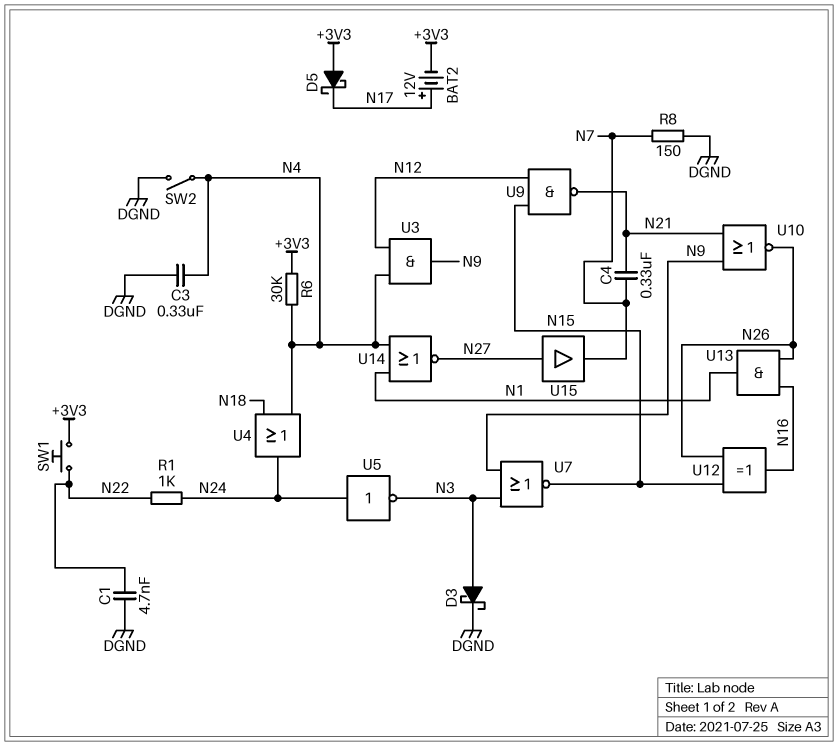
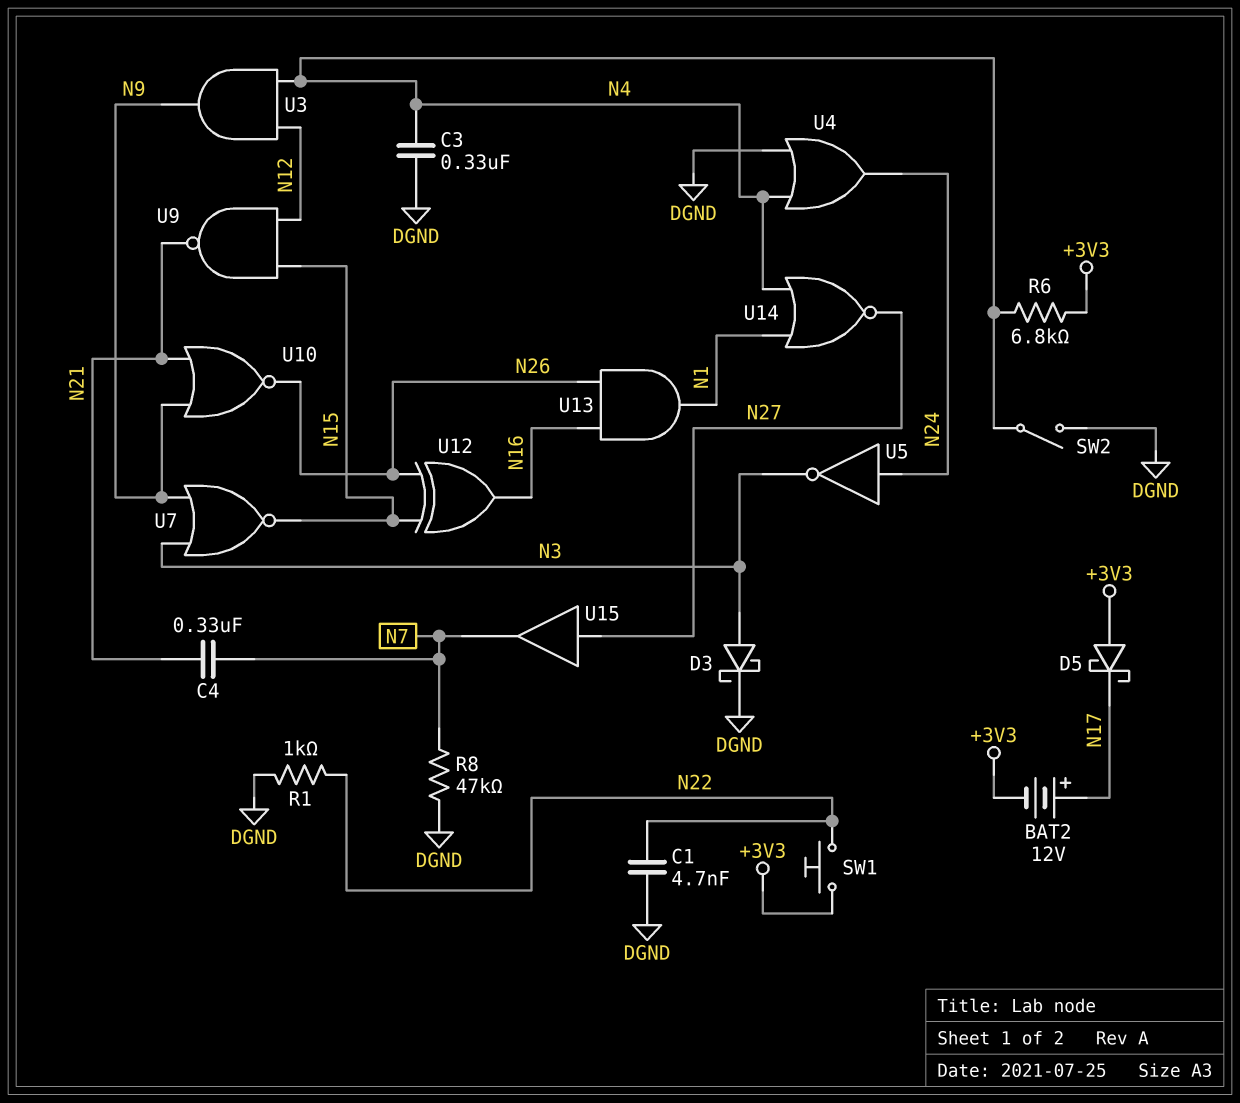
R1: 1k (N22, N24) -> 1k (DGND, N22)
R6: 30k (+3V3, N4) -> 6.8k (+3V3, N4)
R8: 150 (DGND, N7) -> 47k (DGND, N7)
U4: OR (in N4, in N18, out N24) -> OR (in DGND, in N4, out N24)

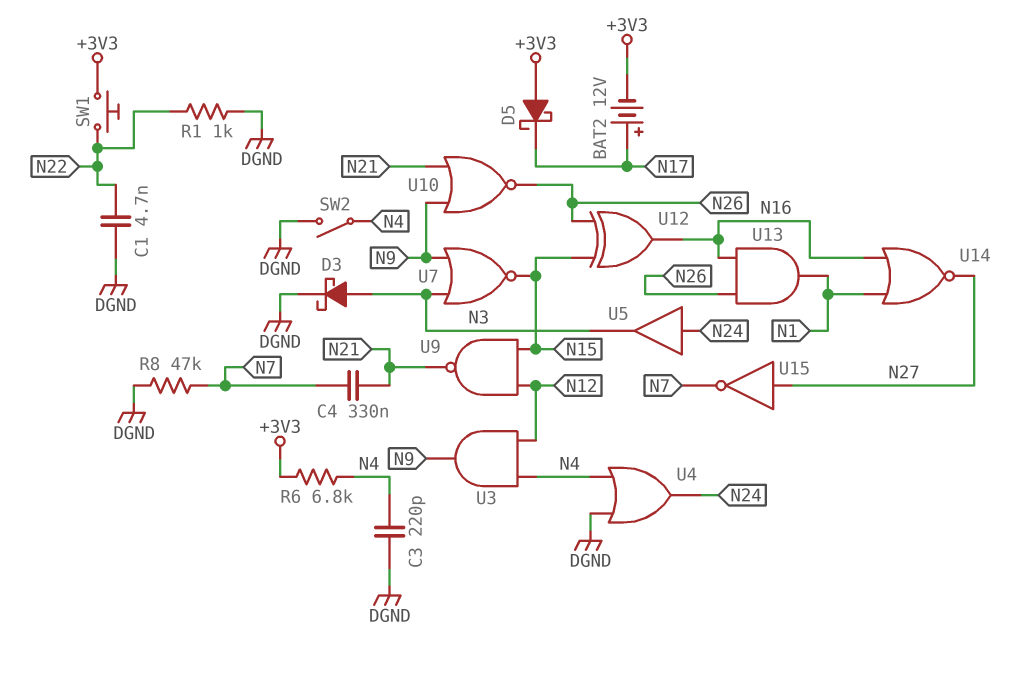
C3: 330nF (DGND, N4) -> 220pF (DGND, N4)
U5: NOT (in N24, out N3) -> buffer (in N24, out N3)
U14: NOR (in N1, in N4, out N27) -> NOR (in N1, in N16, out N27)
U15: buffer (in N27, out N7) -> NOT (in N27, out N7)

